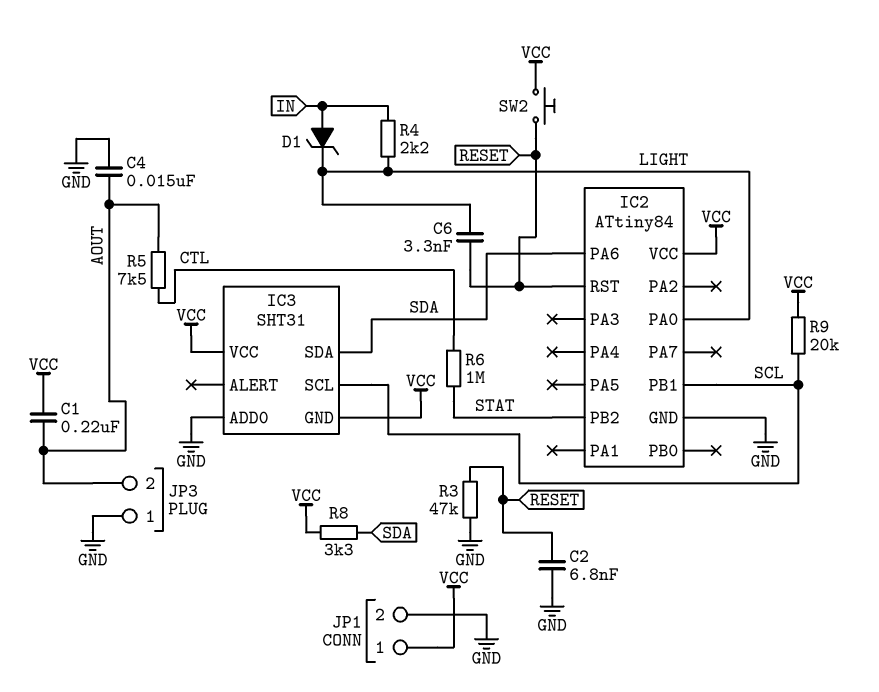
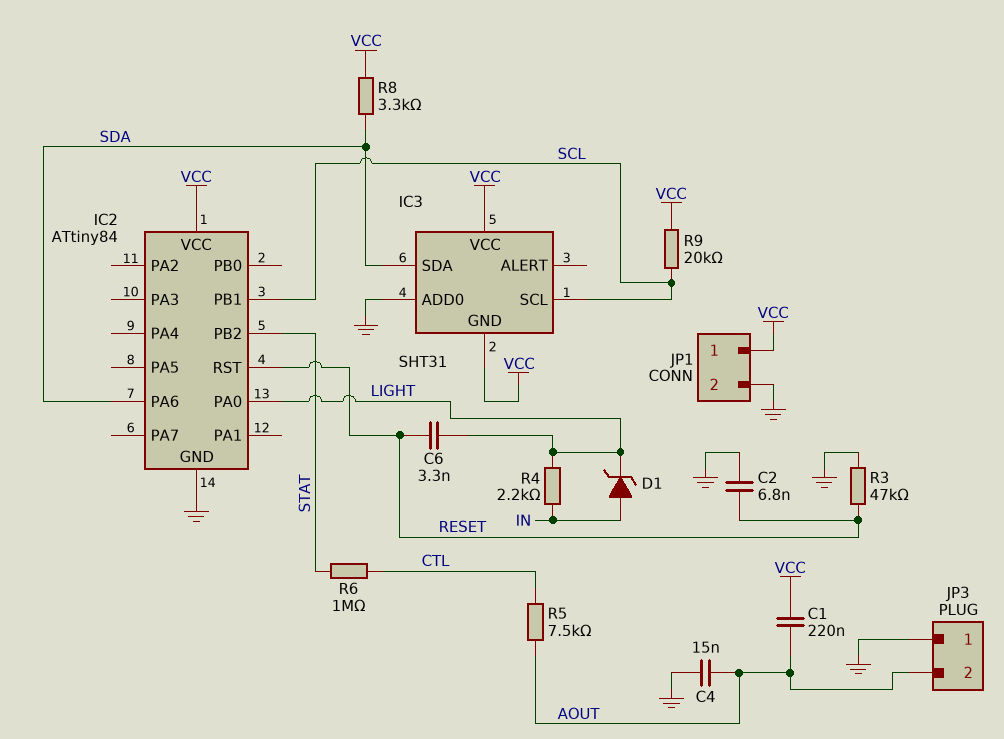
SW2: button (RESET, VCC) -> none

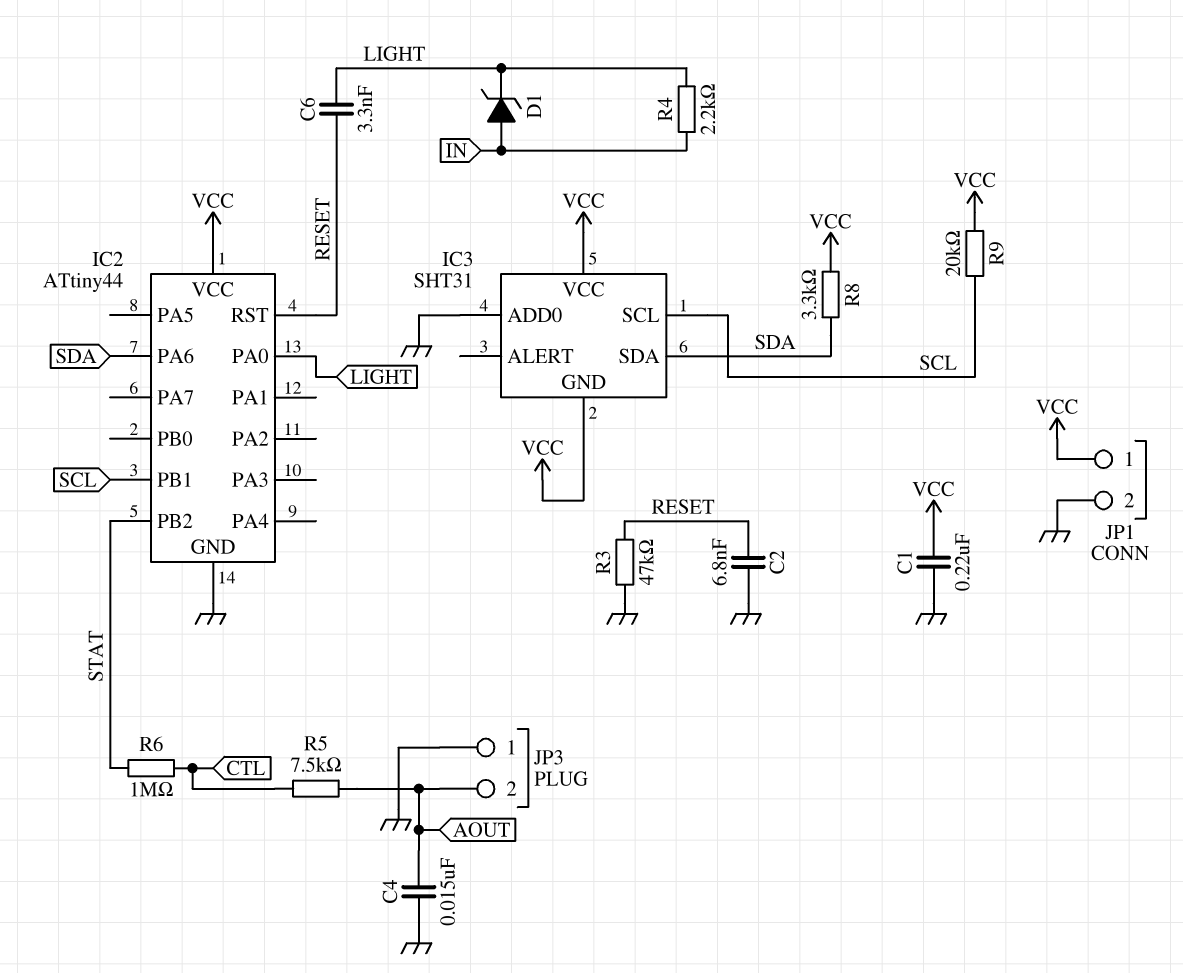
C1: 220nF (AOUT, VCC) -> 220nF (GND, VCC)
IC2: ATtiny84 -> ATtiny44

